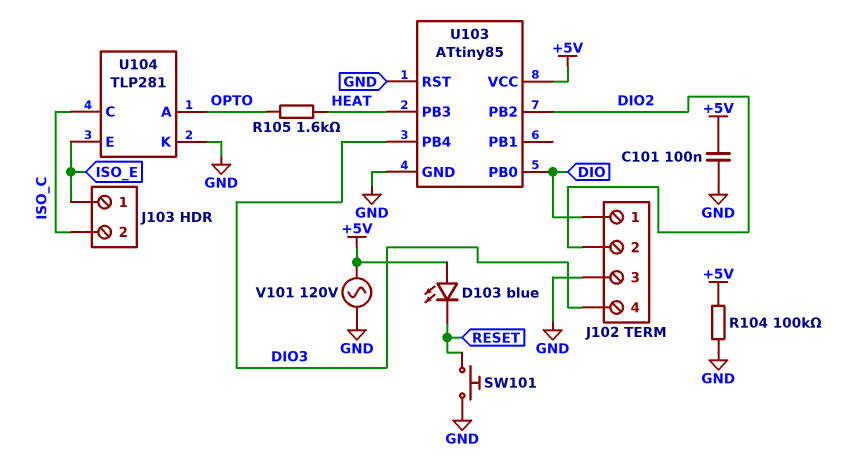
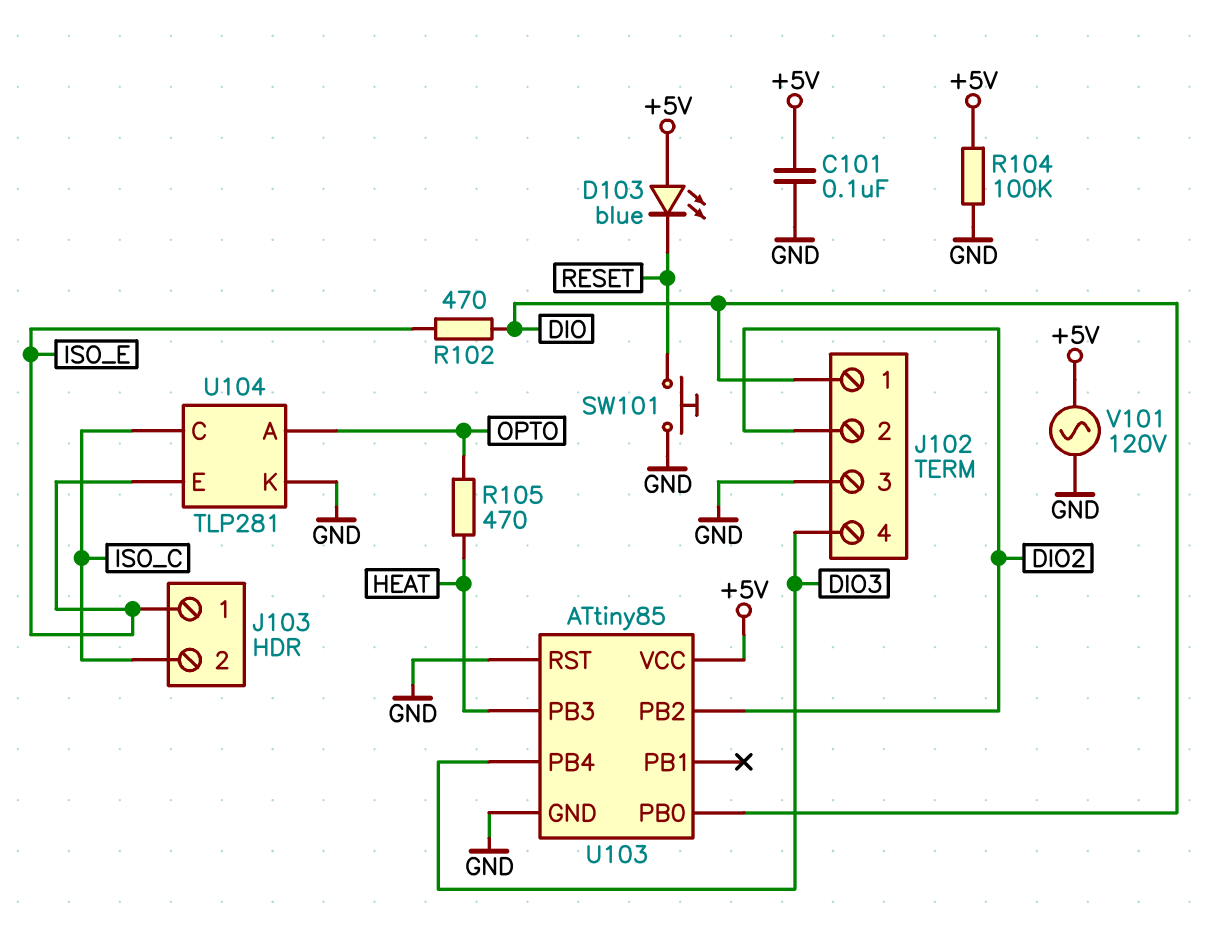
R102: none -> 470 (DIO, ISO_E)
R105: 1.6k (HEAT, OPTO) -> 470 (HEAT, OPTO)

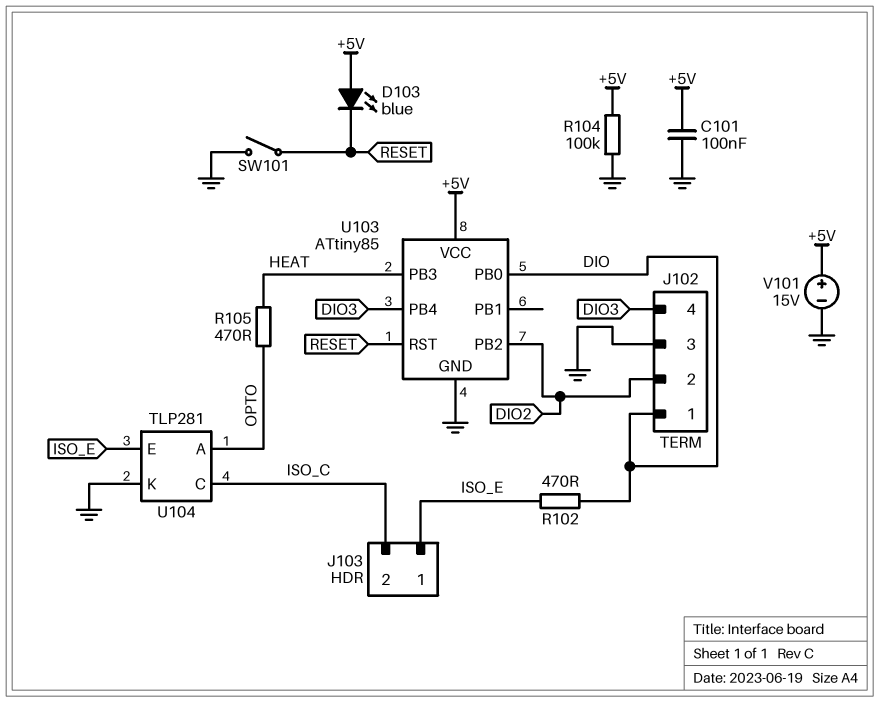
SW101: button (GND, RESET) -> switch (GND, RESET)
U103 pin RST: GND -> RESET
V101: AC 120V (+5V, GND) -> 15V (plus +5V, minus GND)

